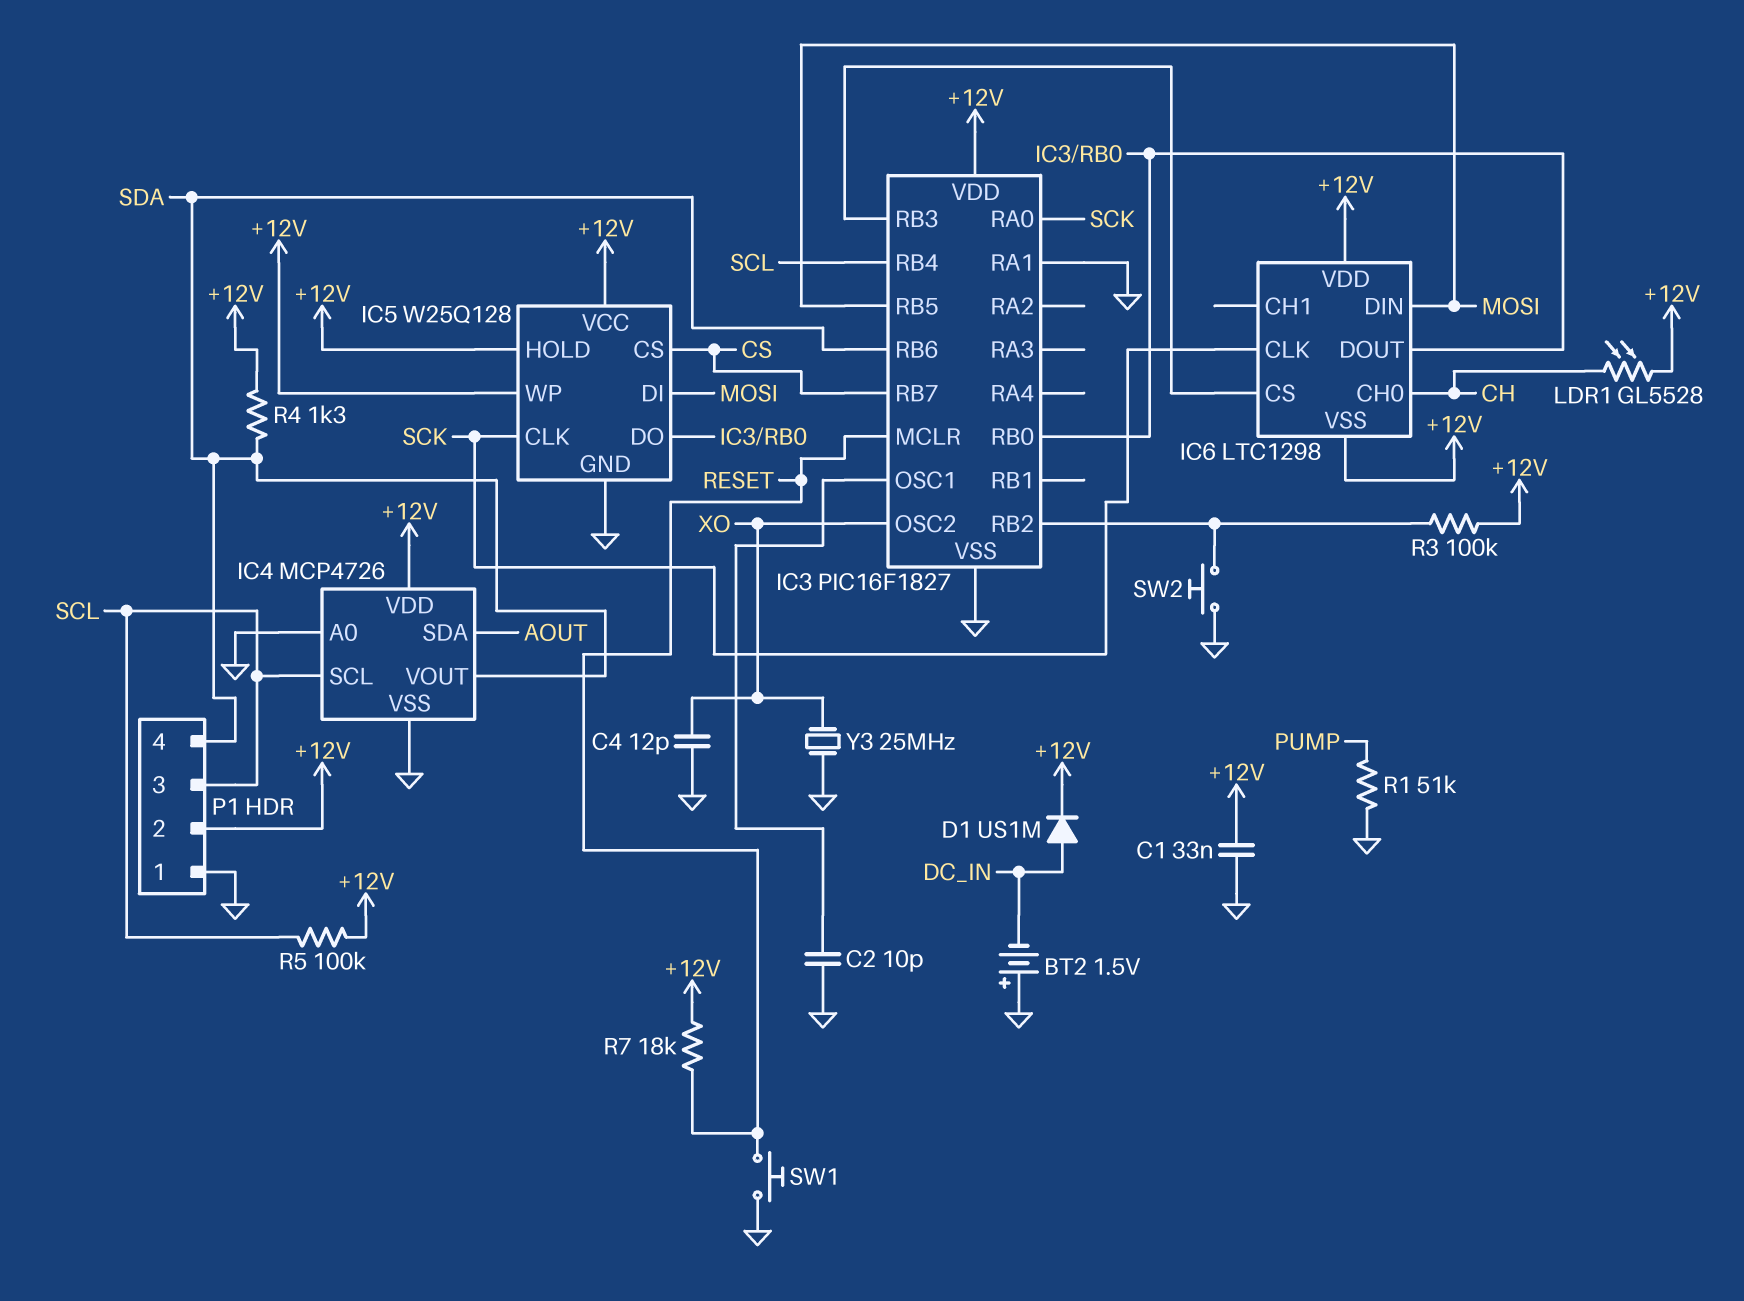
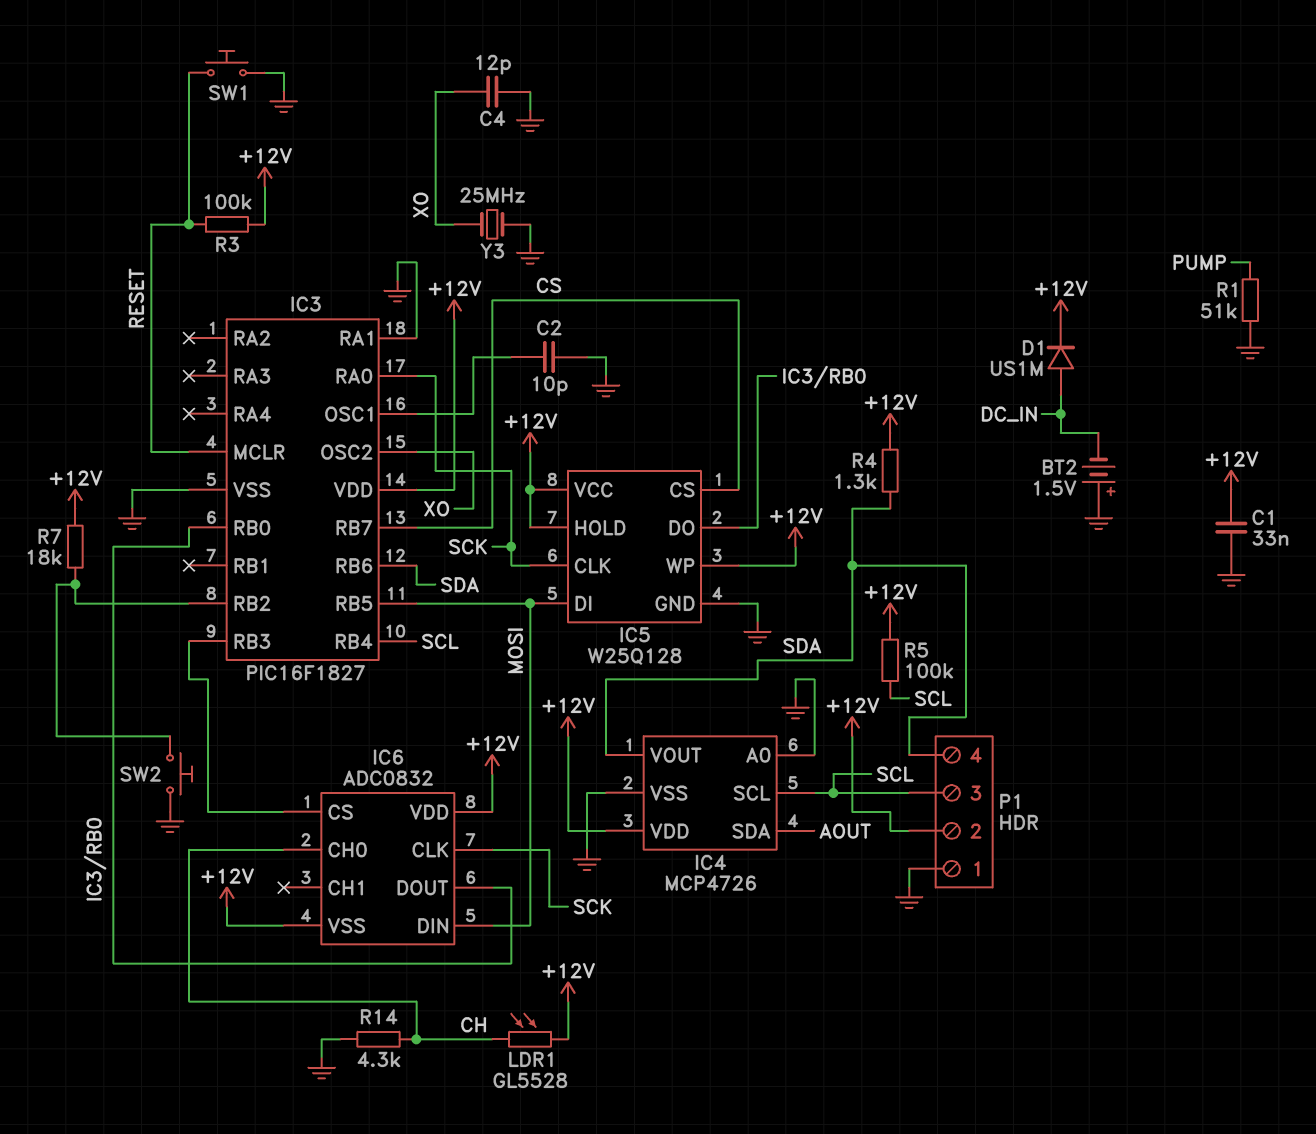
IC6: LTC1298 -> ADC0832
R3: 100k (+12V, IC3/RB2) -> 100k (+12V, RESET)
R7: 18k (+12V, RESET) -> 18k (+12V, IC3/RB2)
R14: none -> 4.3k (CH, GND)

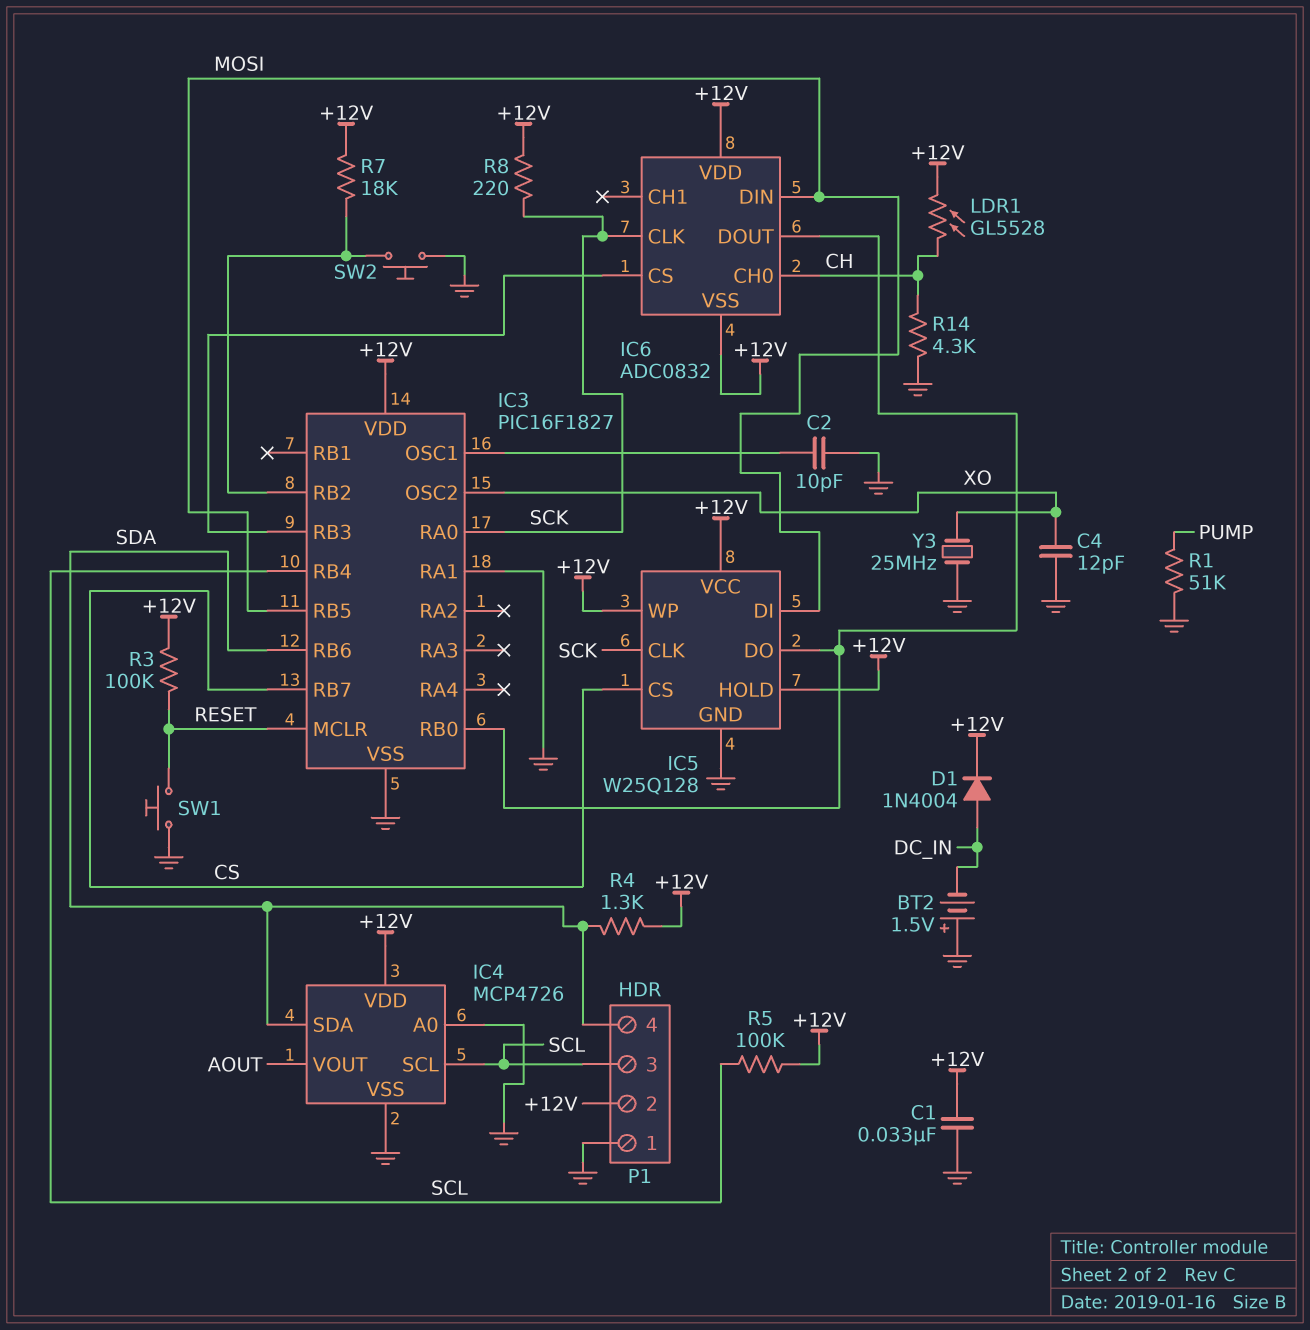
D1: diode US1M (A DC_IN, K +12V) -> diode 1N4004 (A DC_IN, K +12V)
IC4 pin SDA: AOUT -> SDA
IC4 pin VOUT: SDA -> AOUT
R8: none -> 220 (+12V, SCK)

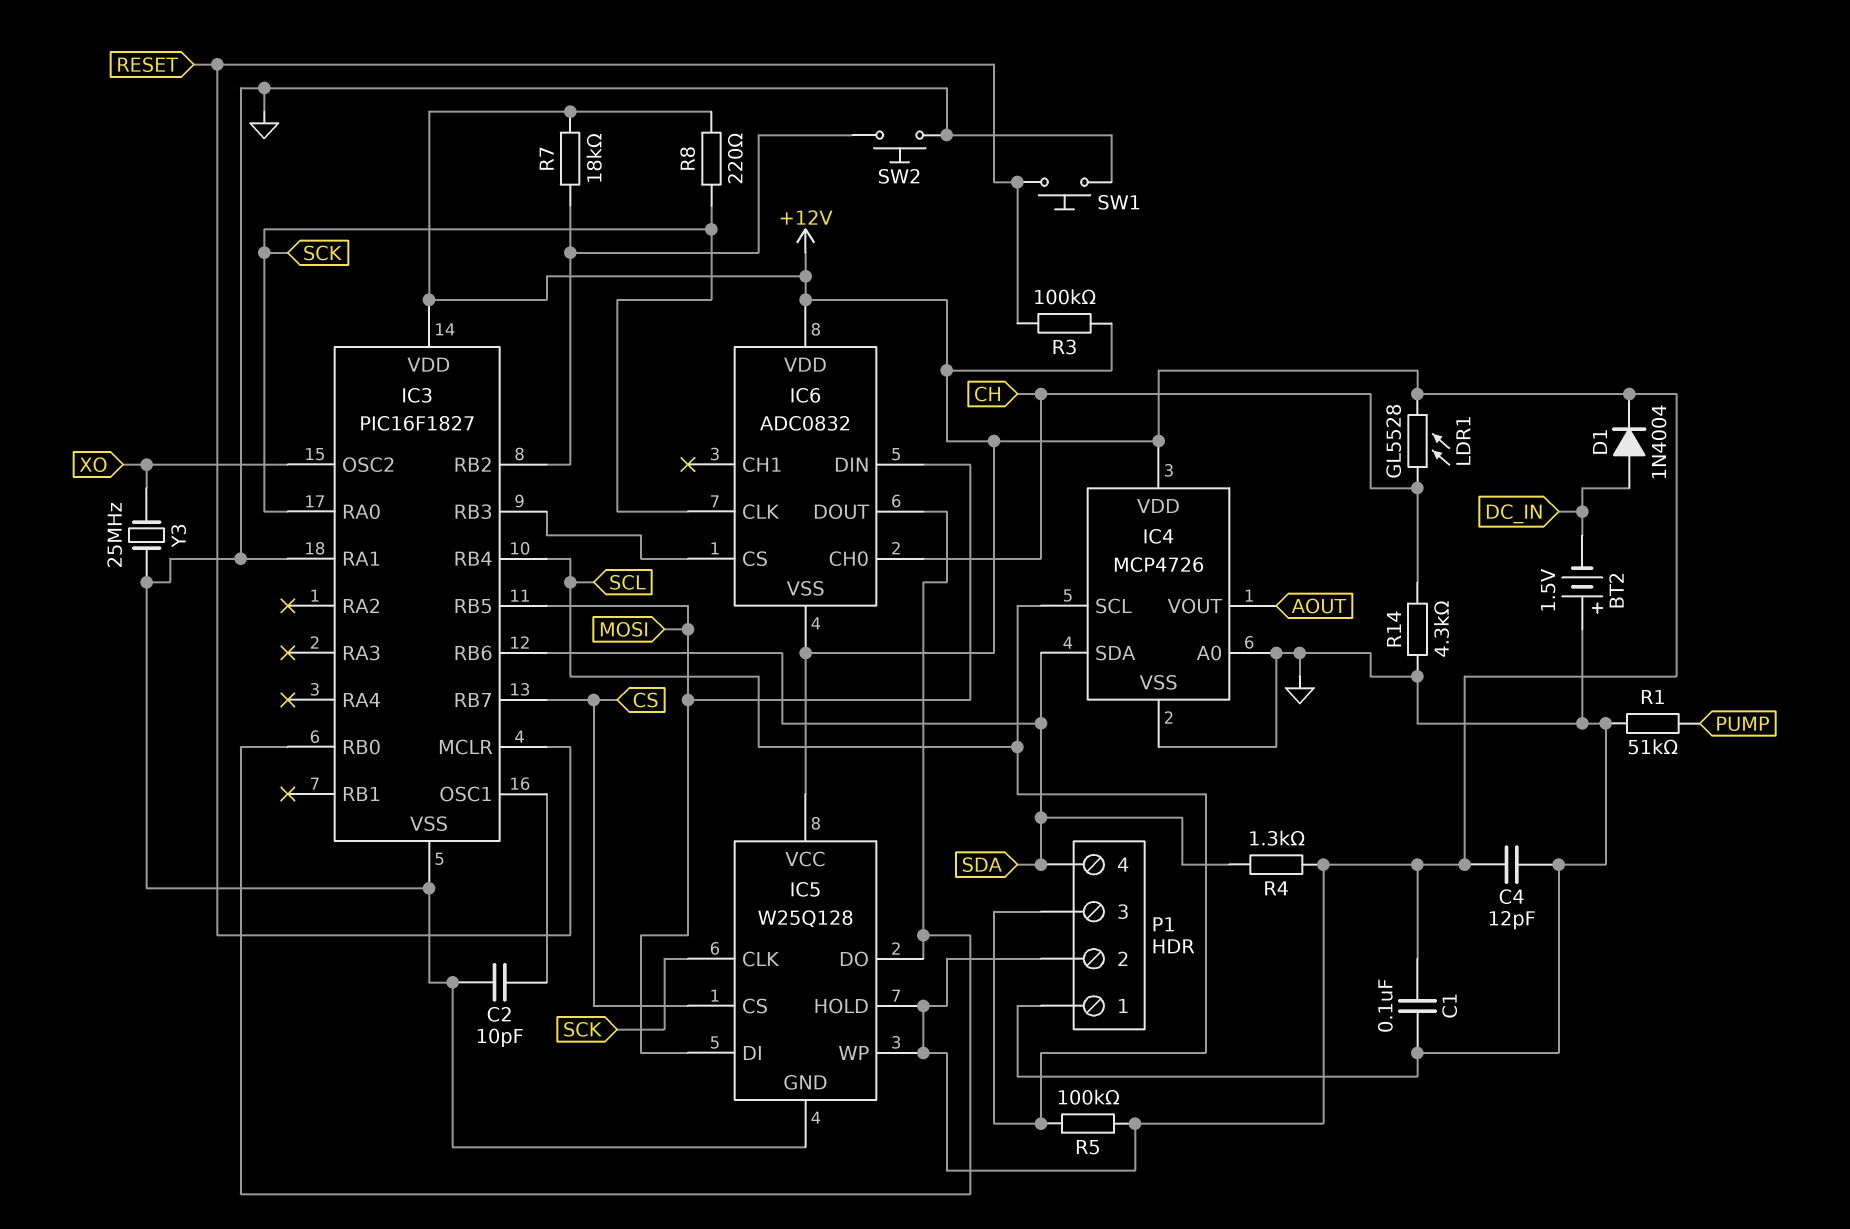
C1: 33nF (+12V, GND) -> 100nF (+12V, GND)
C4: 12pF (GND, XO) -> 12pF (+12V, GND)

